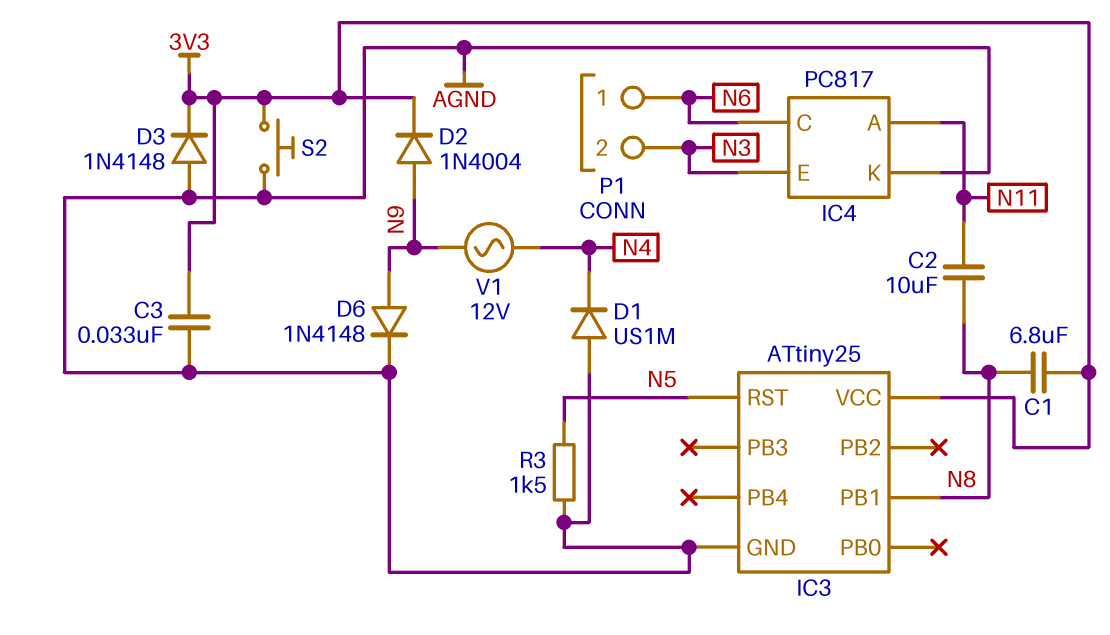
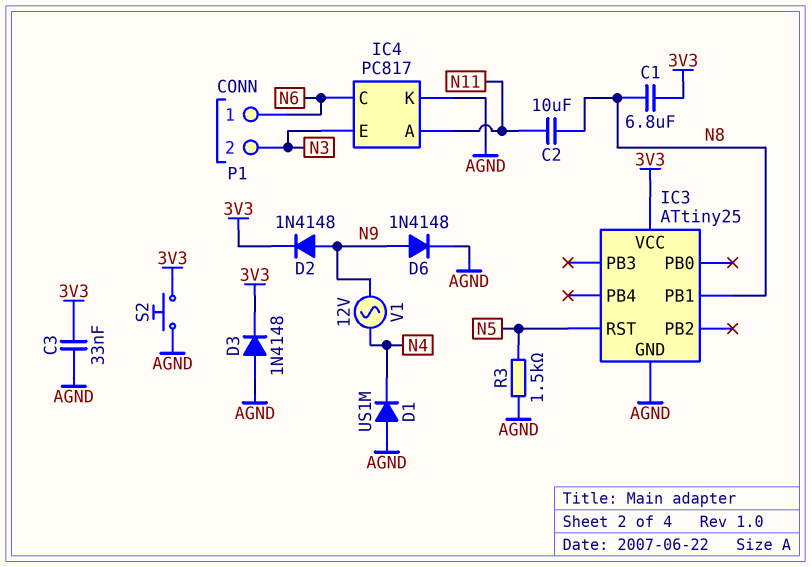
D2: diode 1N4004 (A N9, K 3V3) -> diode 1N4148 (A N9, K 3V3)

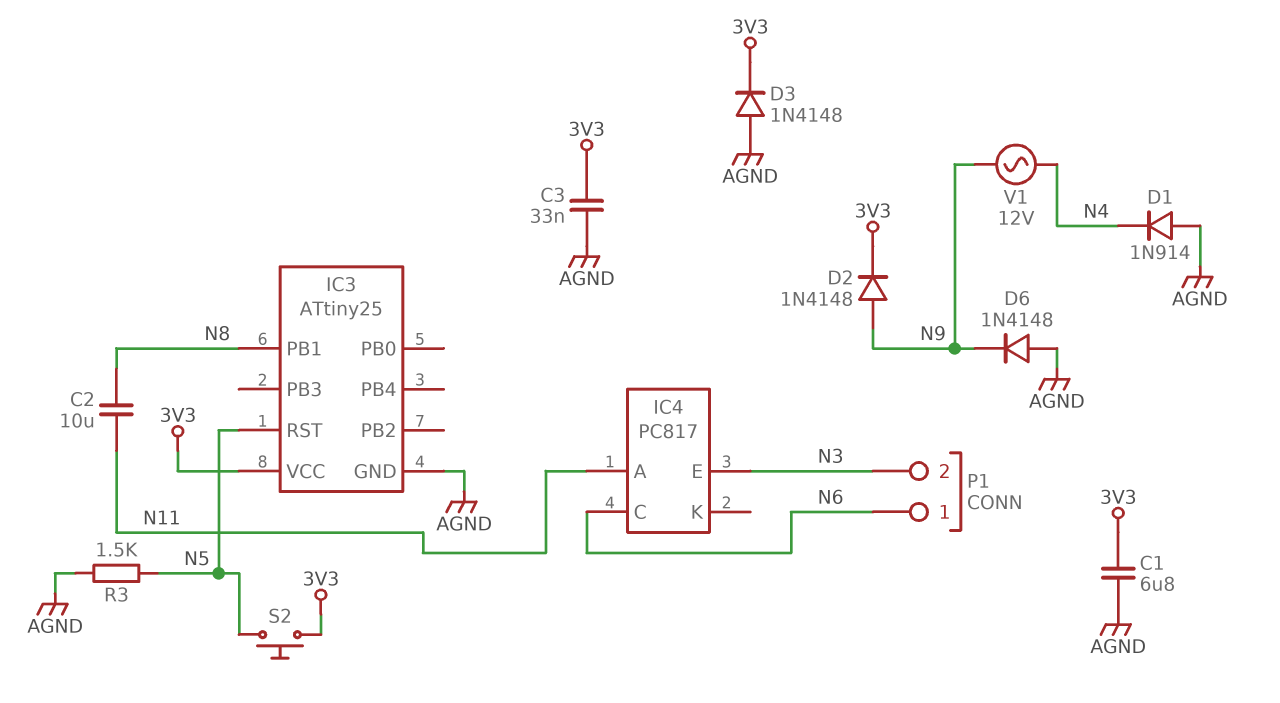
C1: 6.8uF (3V3, N8) -> 6.8uF (3V3, AGND)
D1: diode US1M (A AGND, K N4) -> diode 1N914 (A AGND, K N4)
D6: diode 1N4148 (A N9, K AGND) -> diode 1N4148 (A AGND, K N9)
IC4 pin K: AGND -> none
S2: button (3V3, AGND) -> button (3V3, N5)

